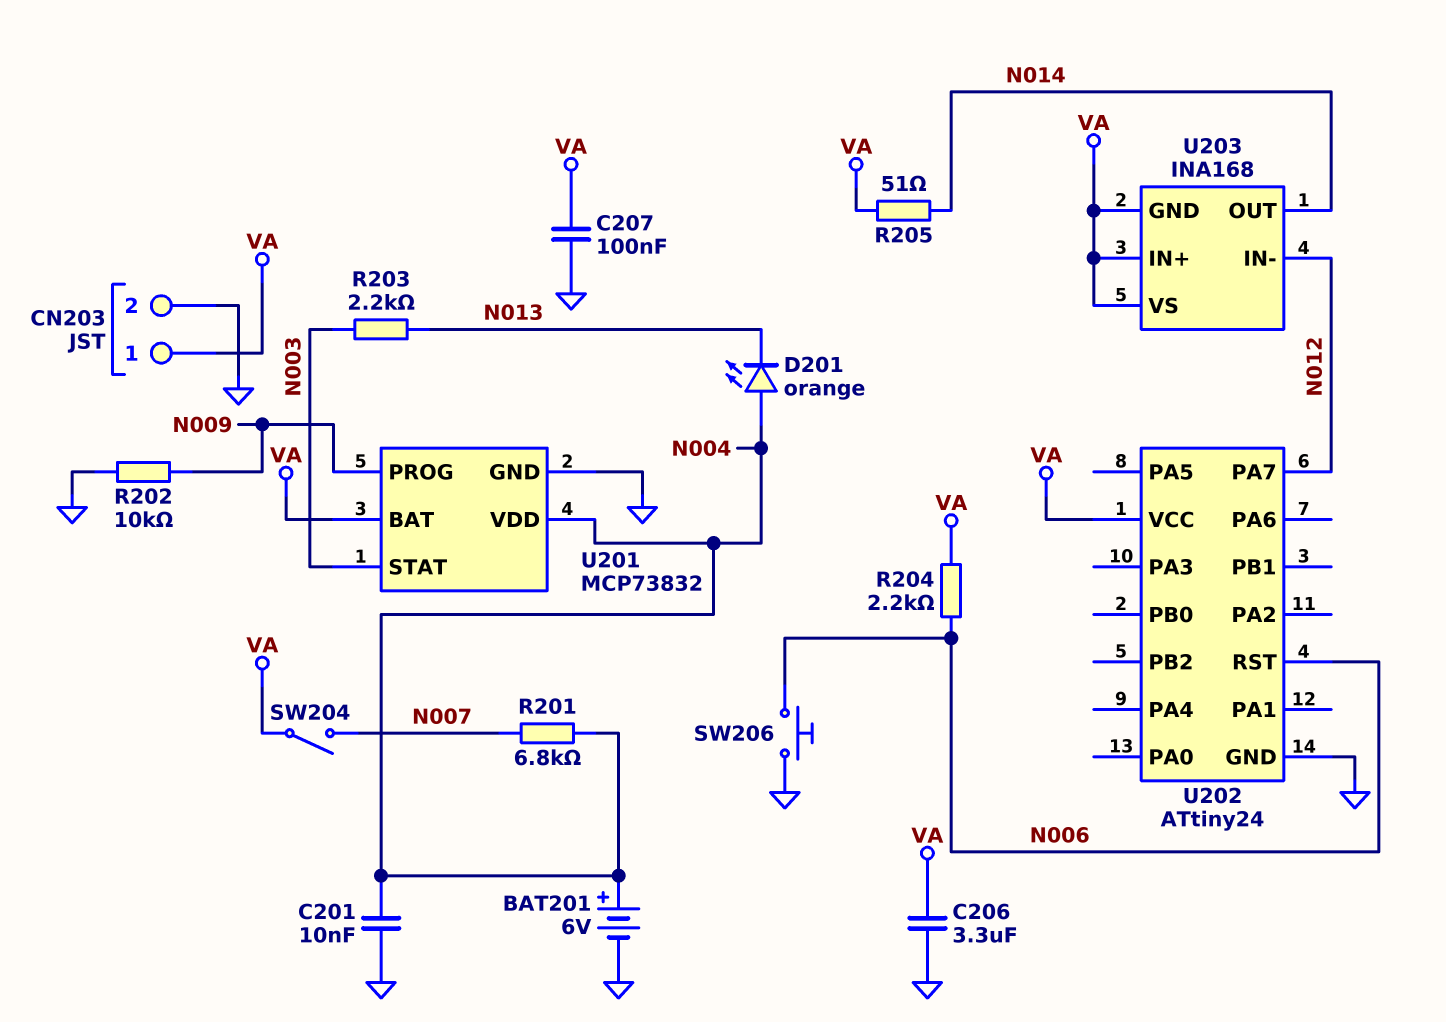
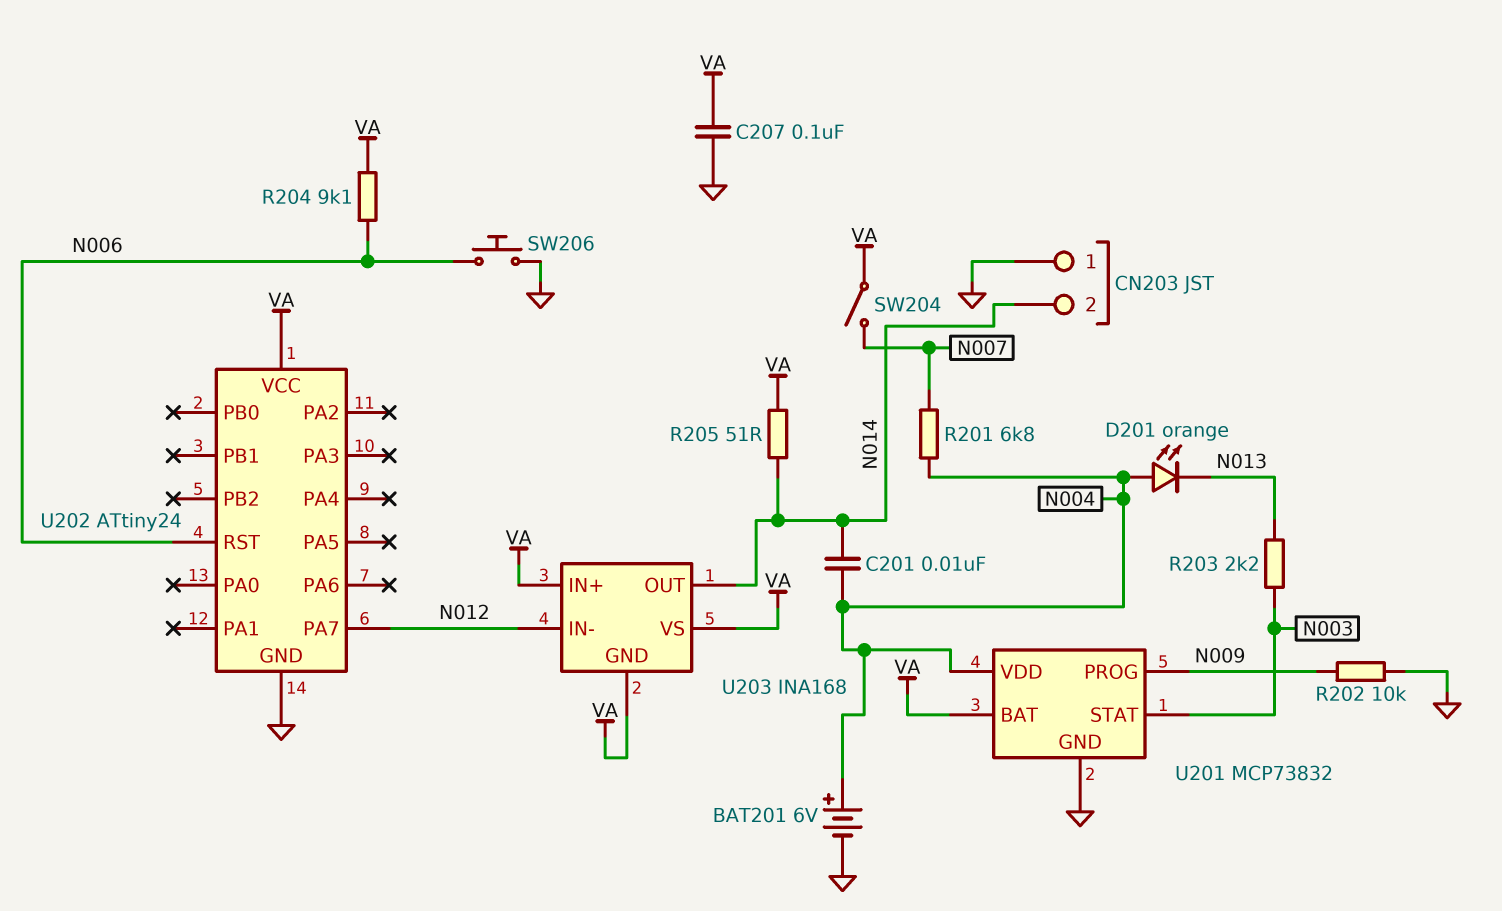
C201: 10nF (GND, N004) -> 10nF (N004, N014)
C206: 3.3uF (GND, VA) -> none
CN203 pin 1: VA -> GND
CN203 pin 2: GND -> N014
R204: 2.2k (N006, VA) -> 9.1k (N006, VA)

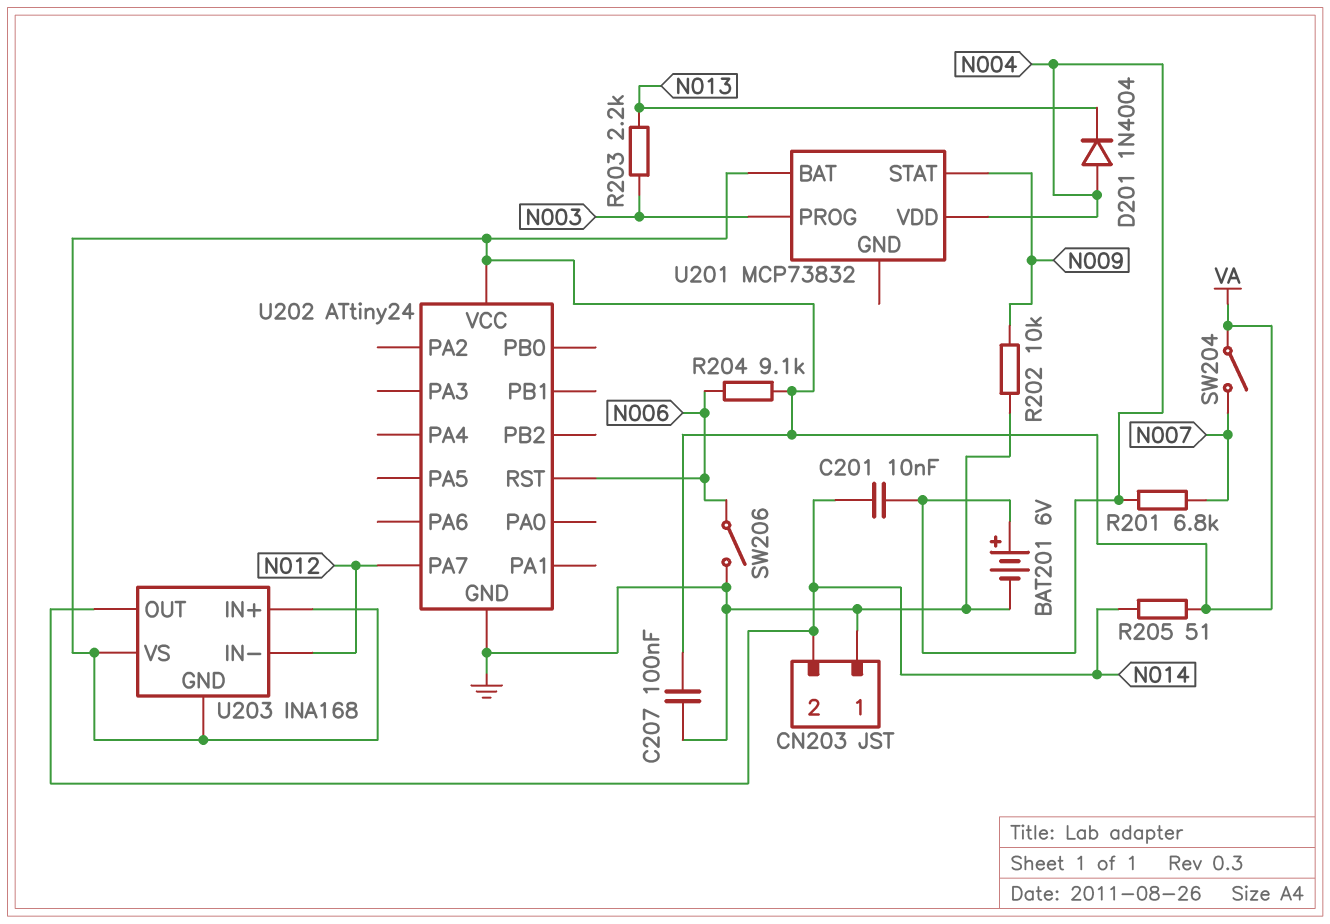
D201: LED orange (A N004, K N013) -> diode 1N4004 (A N004, K N013)
SW206: button (GND, N006) -> switch (GND, N006)
U201 pin GND: GND -> none
U201 pin PROG: N009 -> N003
U201 pin STAT: N003 -> N009

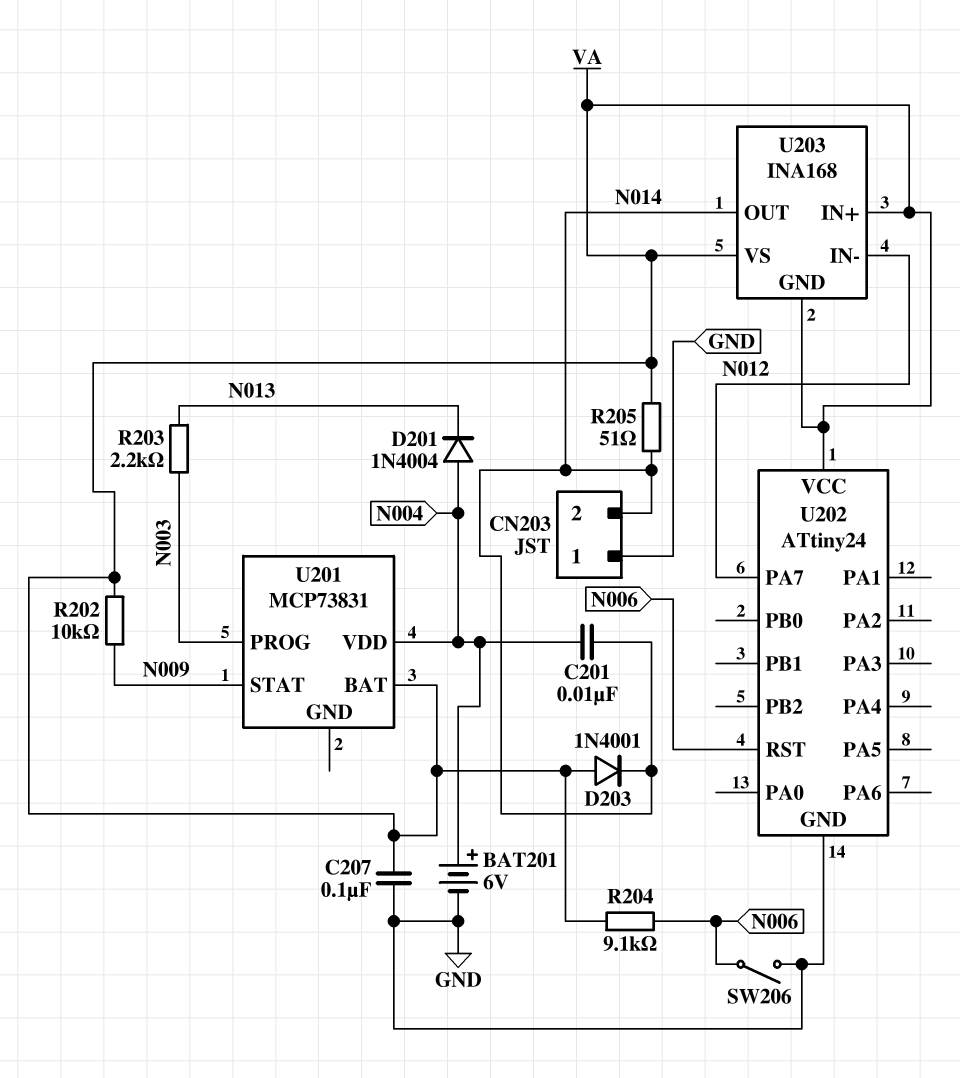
D203: none -> diode 1N4001 (A VA, K N014)
R201: 6.8k (N004, N007) -> none
R202: 10k (GND, N009) -> 10k (N009, VA)
SW204: switch (N007, VA) -> none
U201: MCP73832 -> MCP73831

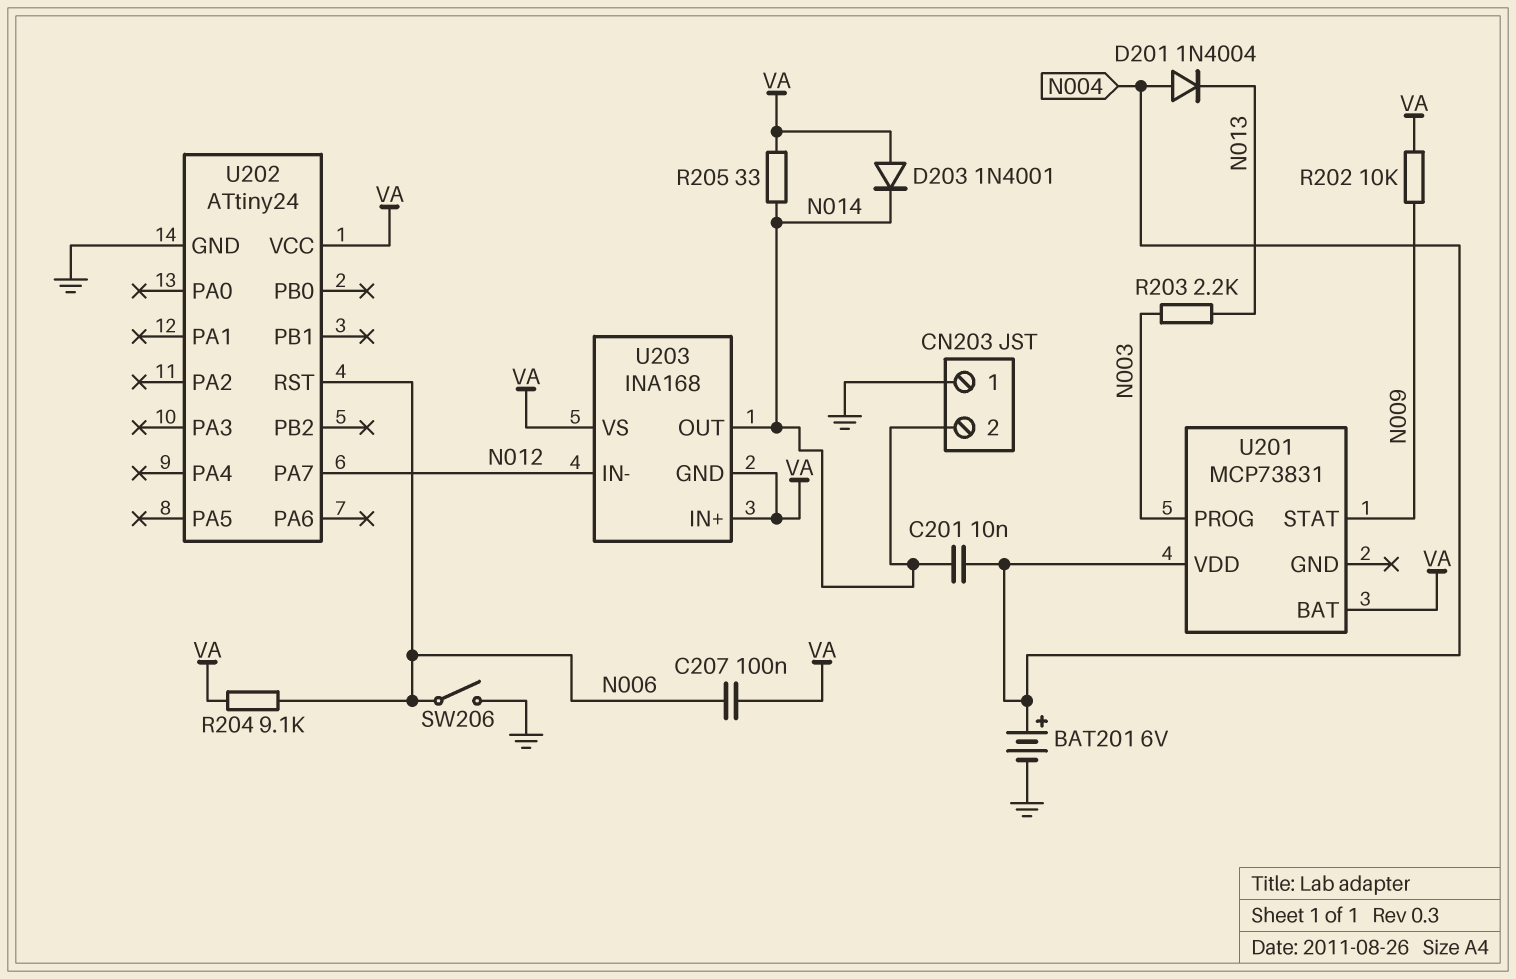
C207: 100nF (GND, VA) -> 100nF (N006, VA)
R205: 51 (N014, VA) -> 33 (N014, VA)

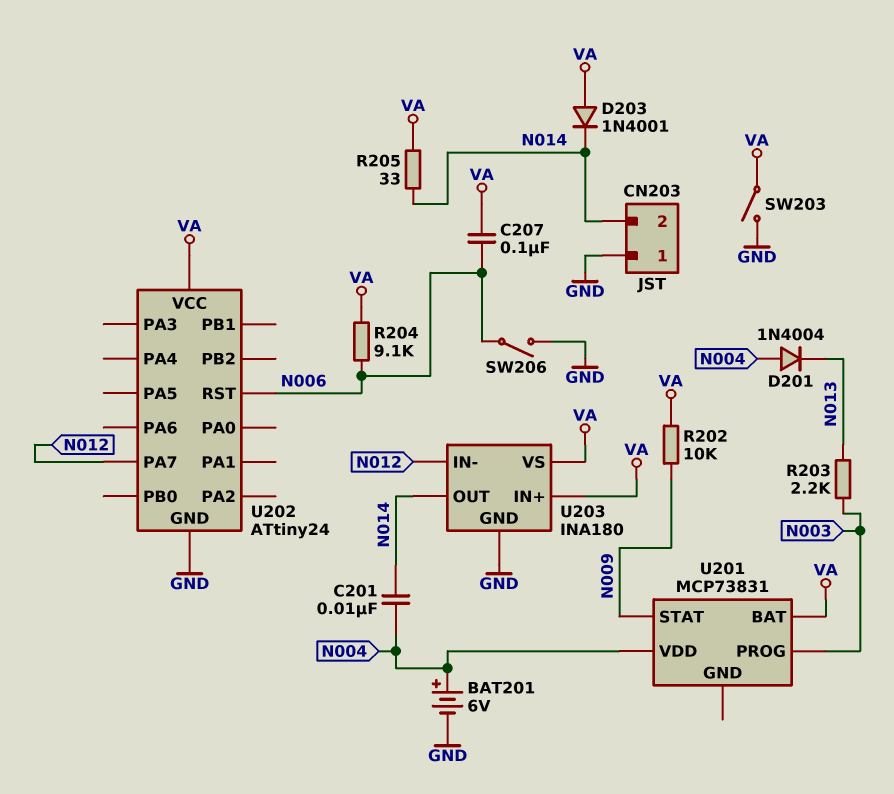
SW203: none -> switch (GND, VA)
U203: INA168 -> INA180
U203 pin GND: VA -> GND

